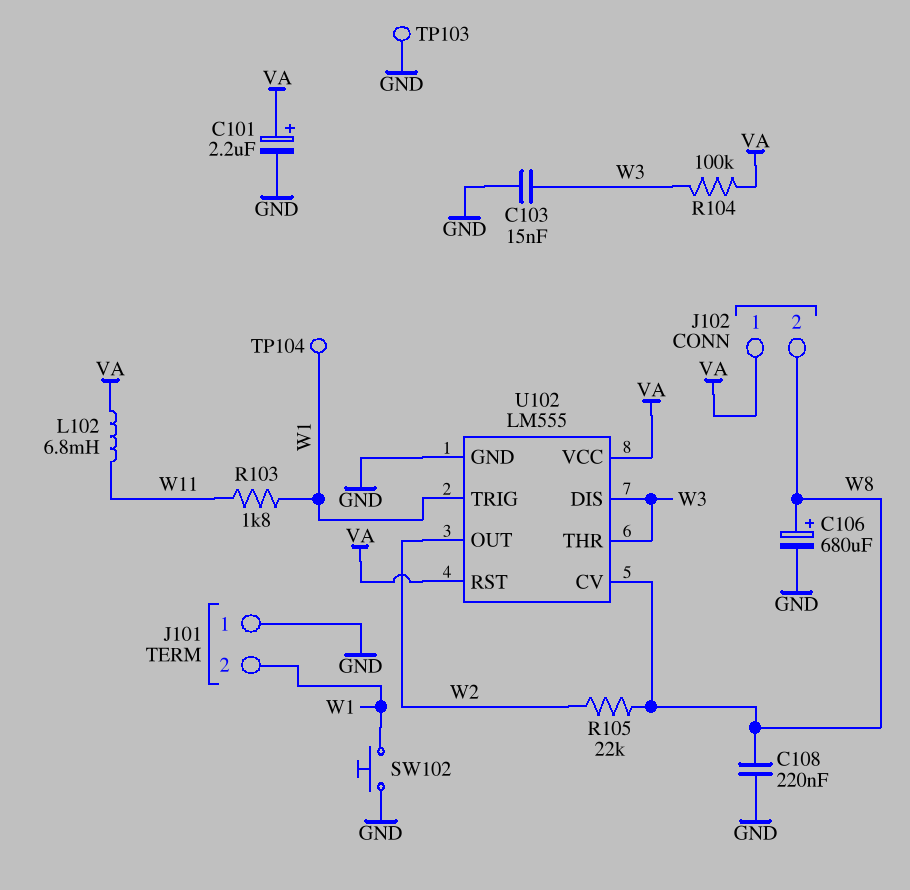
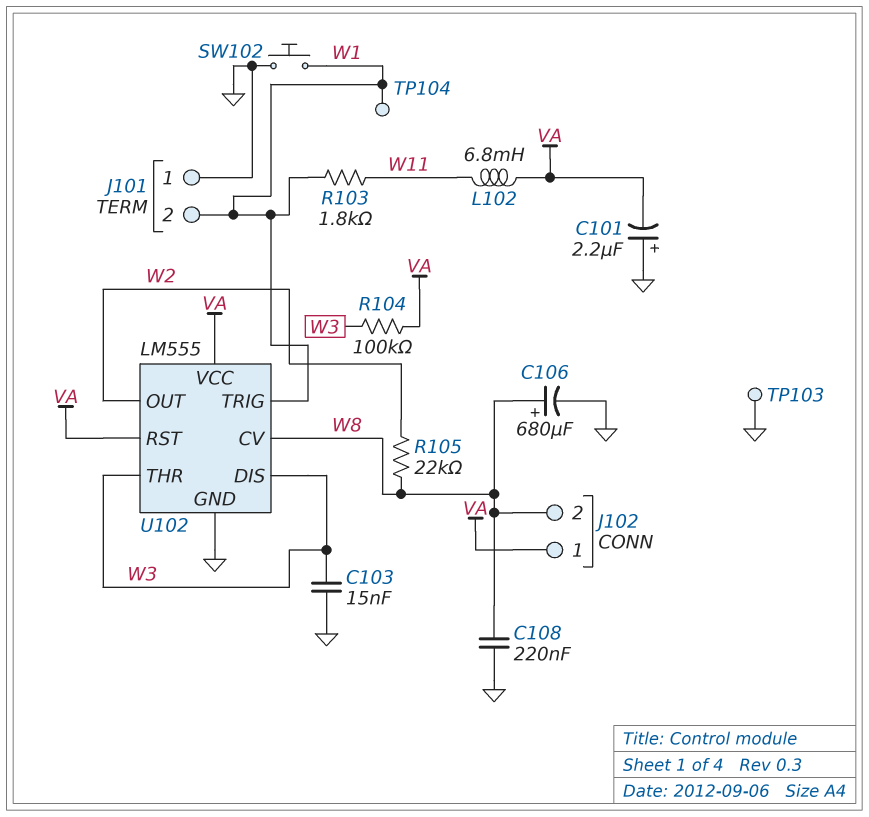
C101: 2.2uF (plus VA, minus GND) -> 2.2uF (plus GND, minus VA)

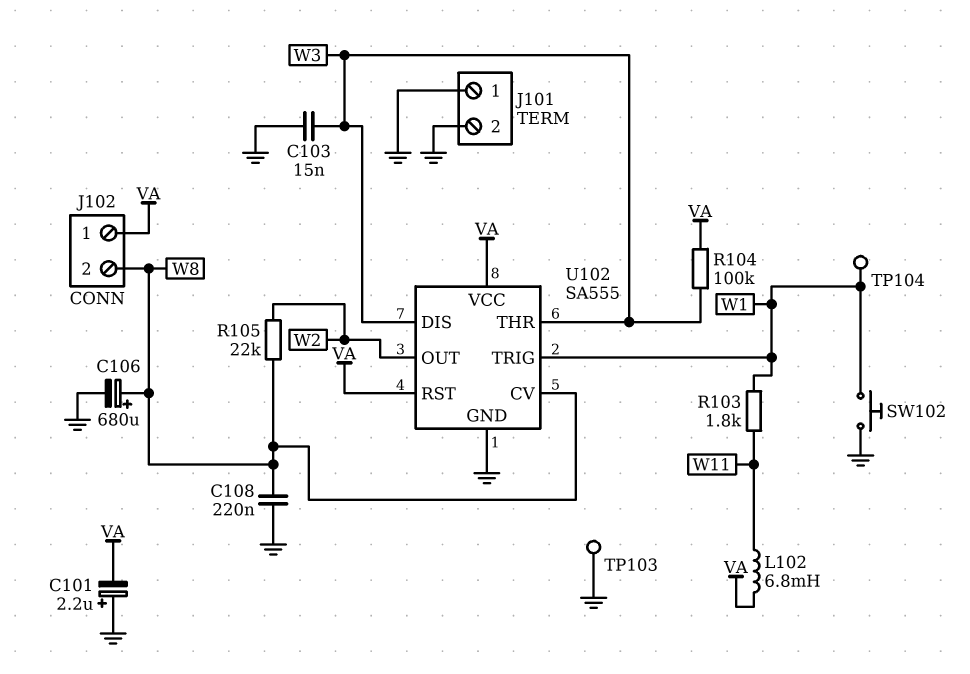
J101 pin 2: W1 -> GND
U102: LM555 -> SA555

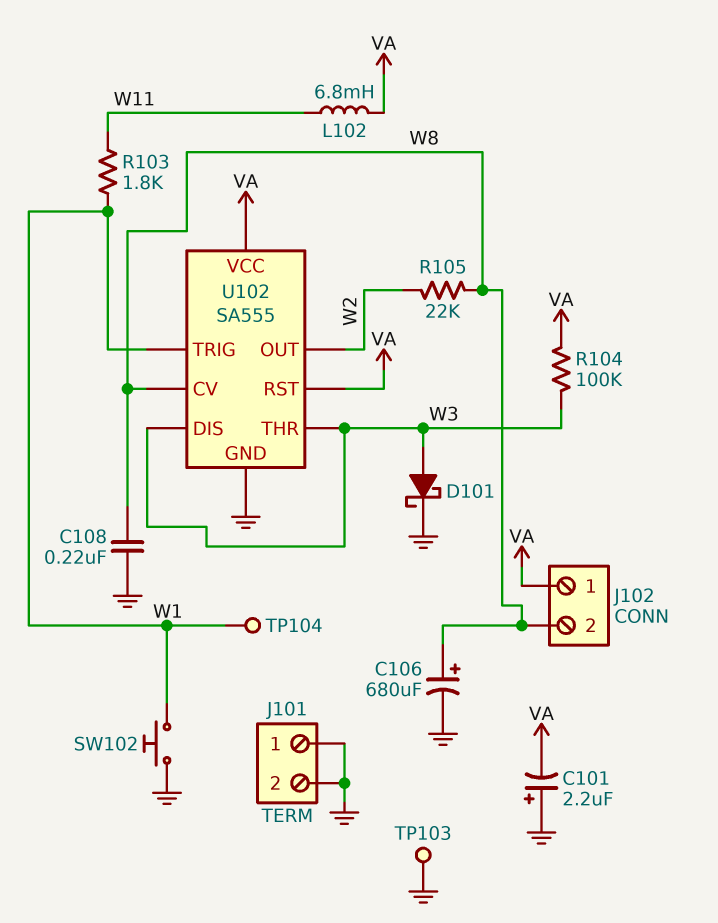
C103: 15nF (GND, W3) -> none
D101: none -> schottky (A W3, K GND)

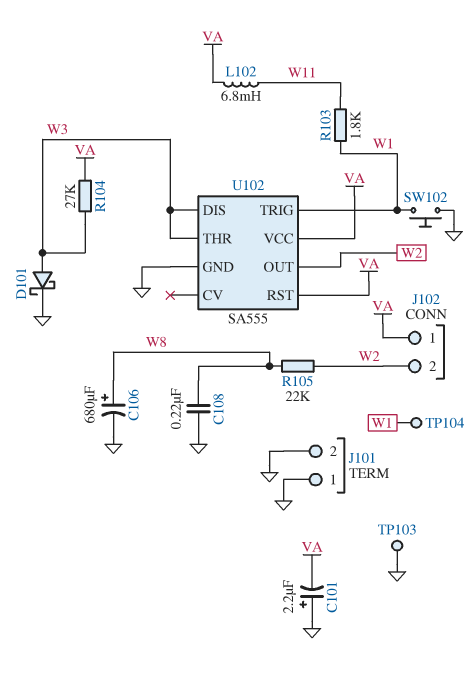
J102 pin 2: W8 -> W2
R104: 100k (VA, W3) -> 27k (VA, W3)
U102 pin CV: W8 -> none

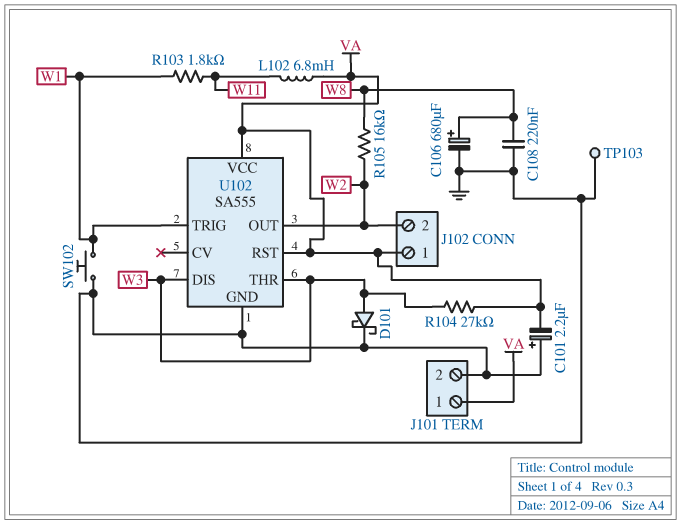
J101 pin 1: GND -> VA
R105: 22k (W2, W8) -> 16k (W2, W8)
TP104: test point (W1) -> none

